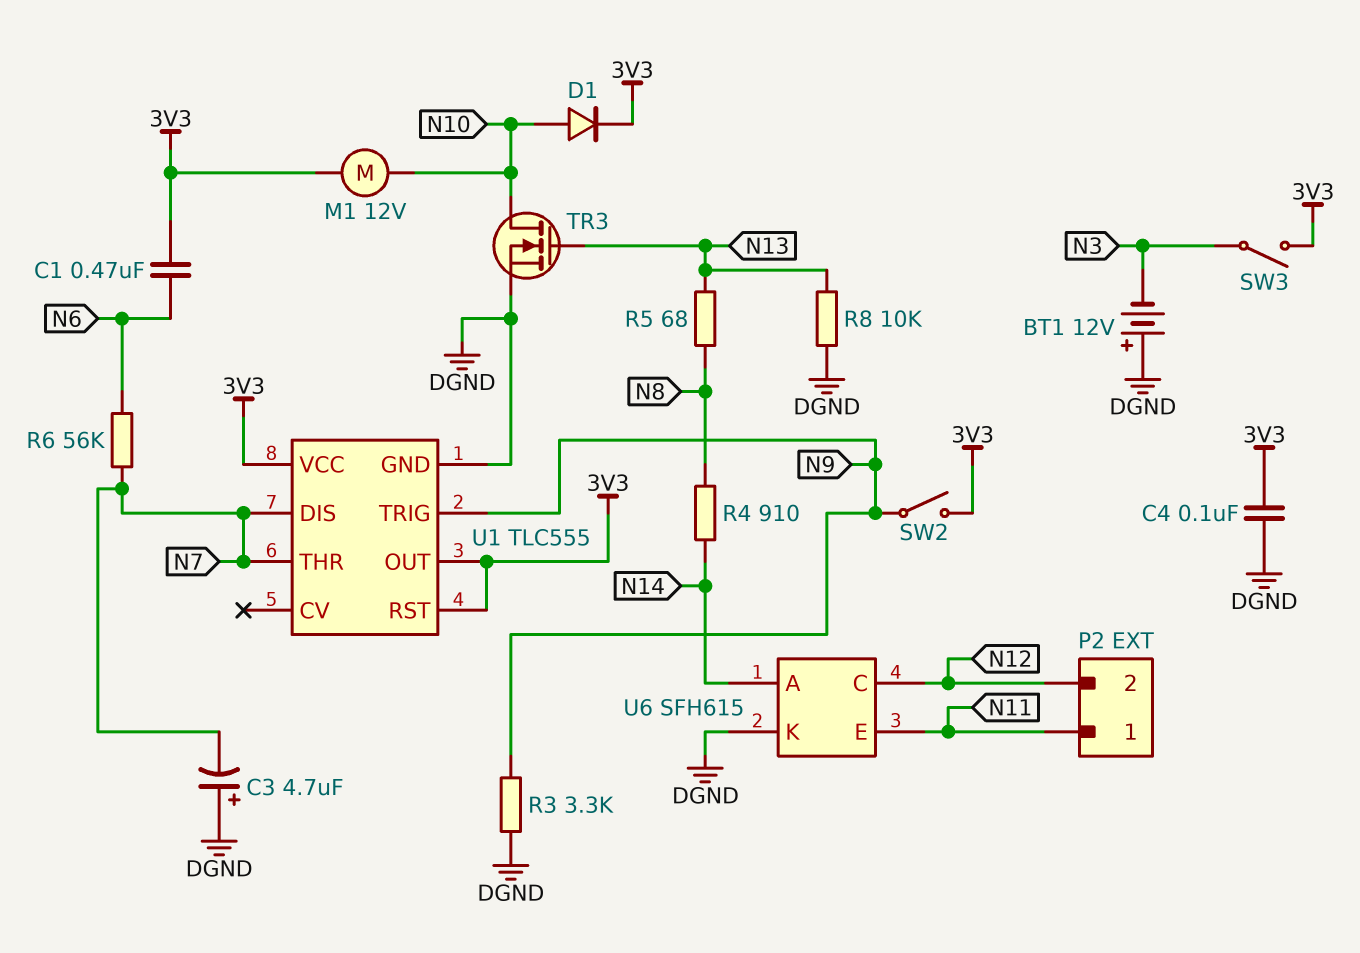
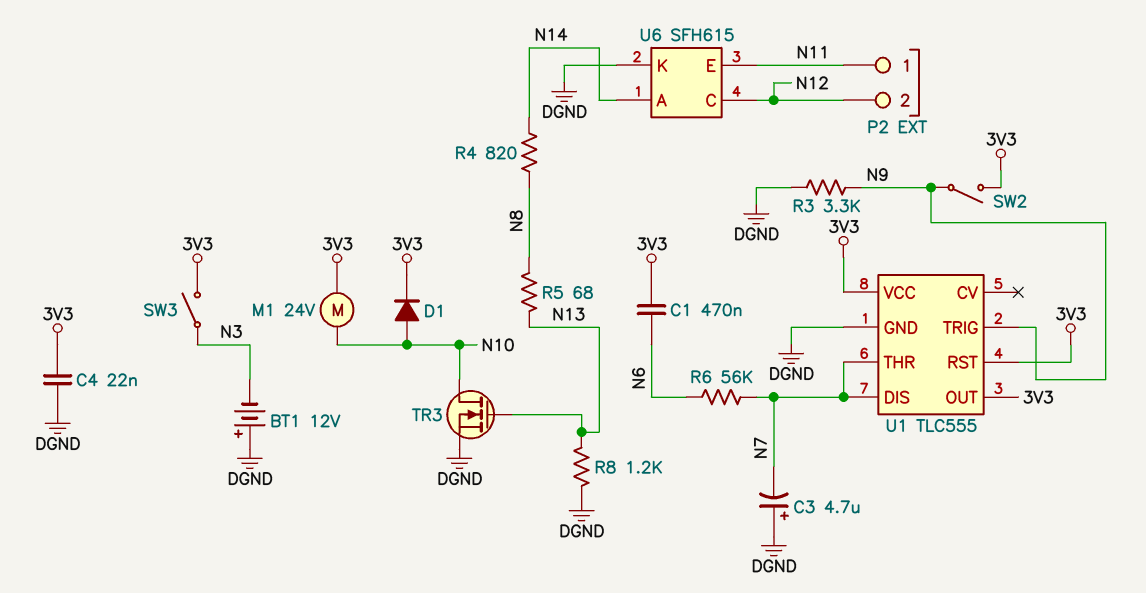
C4: 100nF (3V3, DGND) -> 22nF (3V3, DGND)
M1: motor 12V (3V3, N10) -> motor 24V (3V3, N10)
R4: 910 (N8, N14) -> 820 (N8, N14)
R8: 10k (DGND, N13) -> 1.2k (DGND, N13)

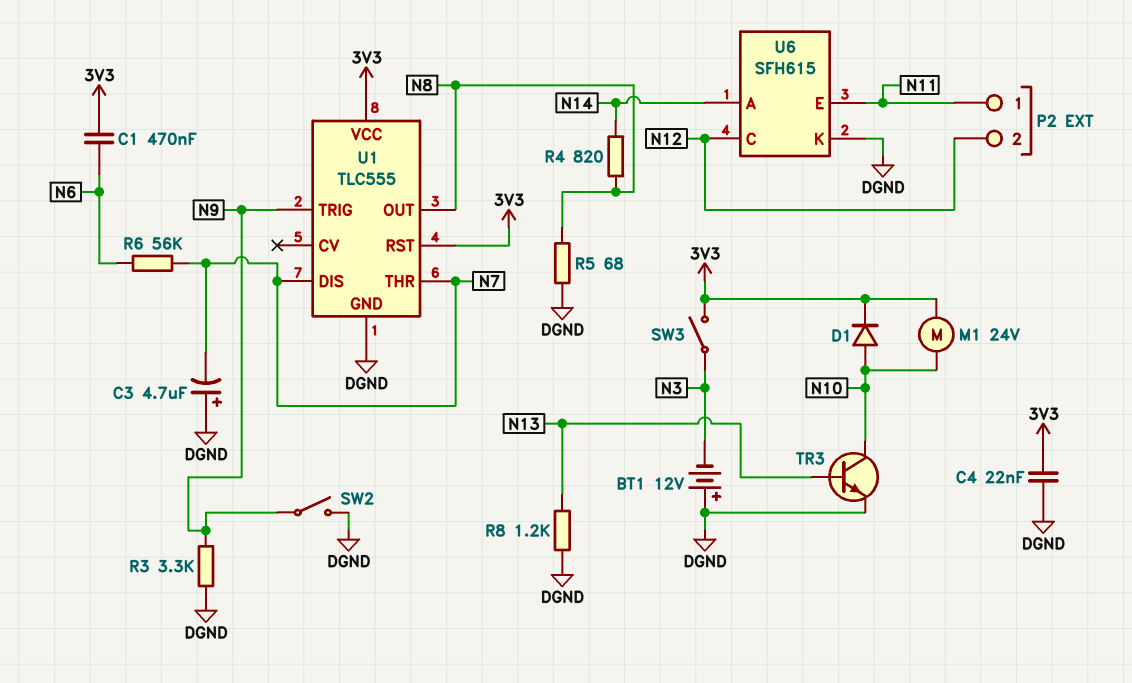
R5: 68 (N8, N13) -> 68 (DGND, N8)
SW2: switch (3V3, N9) -> switch (DGND, N9)
TR3: NMOS (G N13, D N10, S DGND) -> NPN (B N13, C N10, E DGND)
U1 pin OUT: 3V3 -> N8

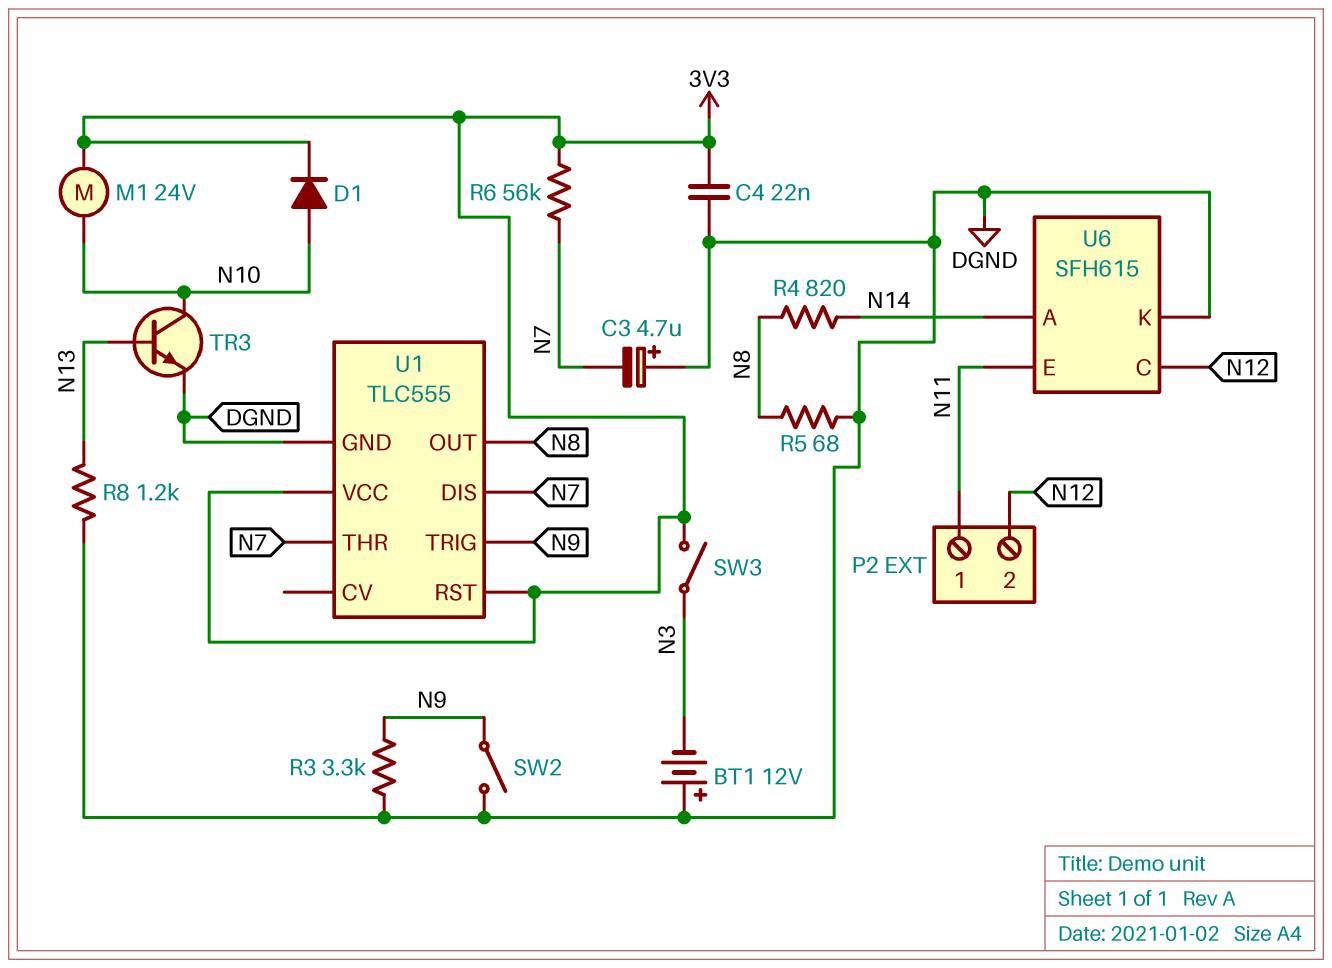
C1: 470nF (3V3, N6) -> none
R6: 56k (N6, N7) -> 56k (3V3, N7)

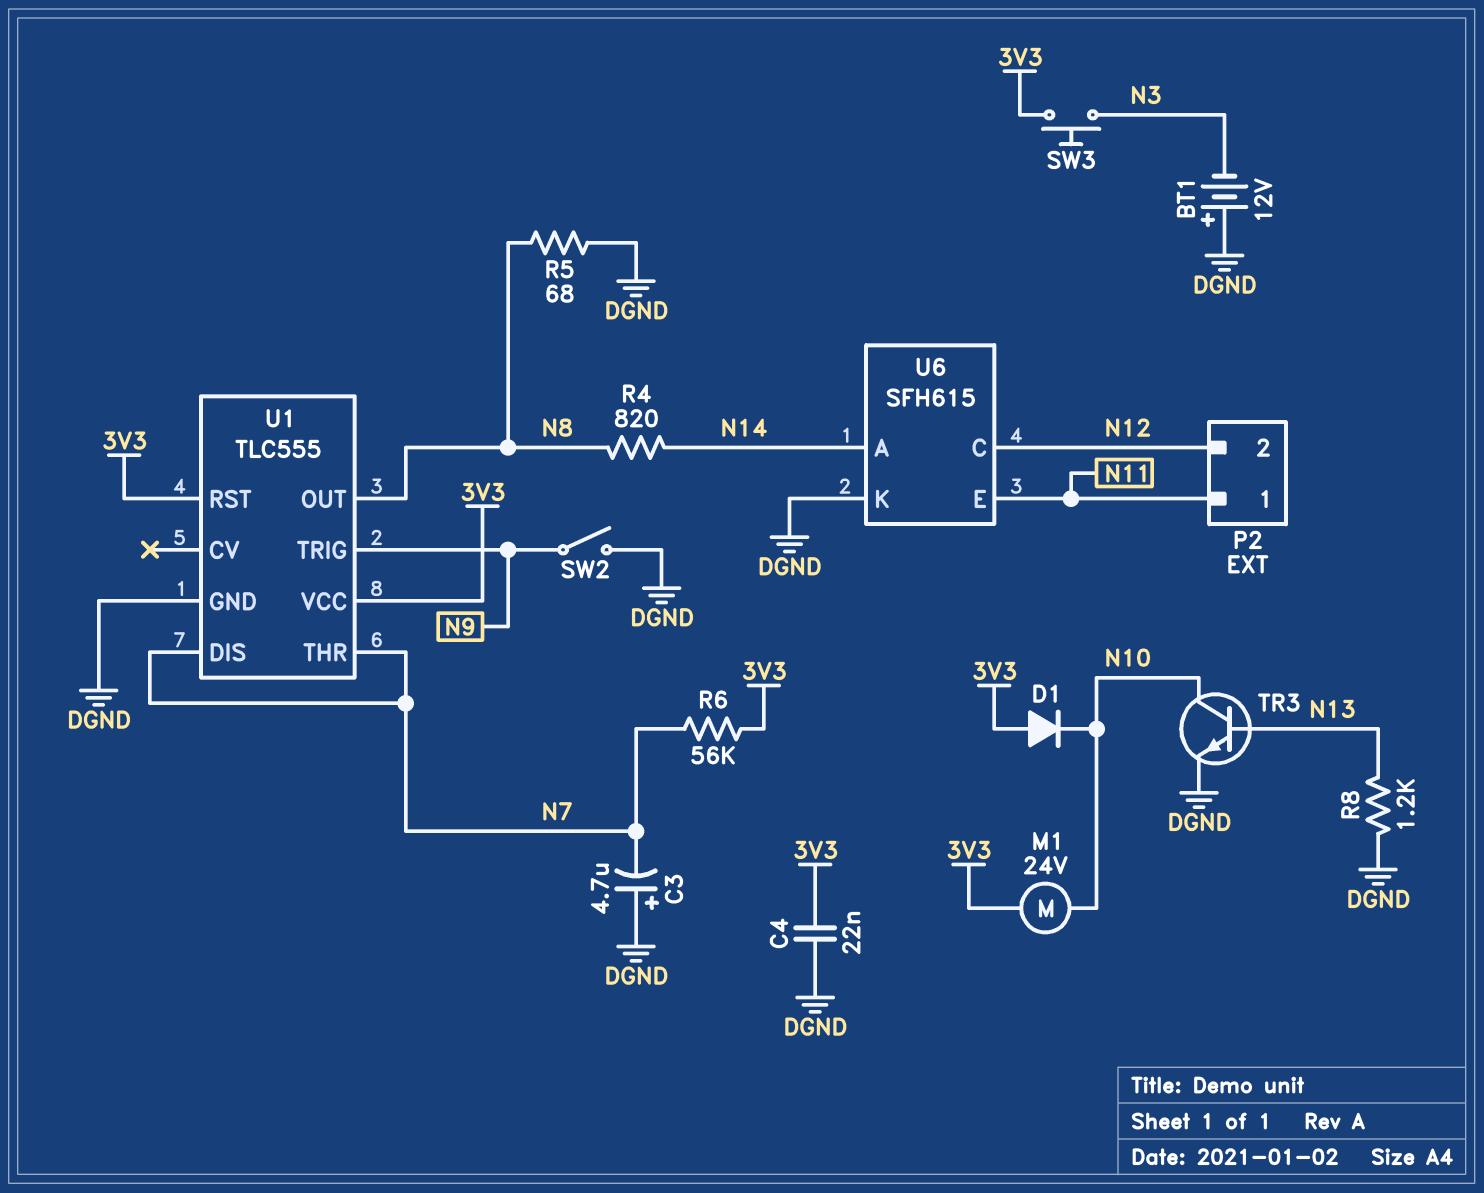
D1: diode (A N10, K 3V3) -> diode (A 3V3, K N10)
R3: 3.3k (DGND, N9) -> none
SW3: switch (3V3, N3) -> button (3V3, N3)

